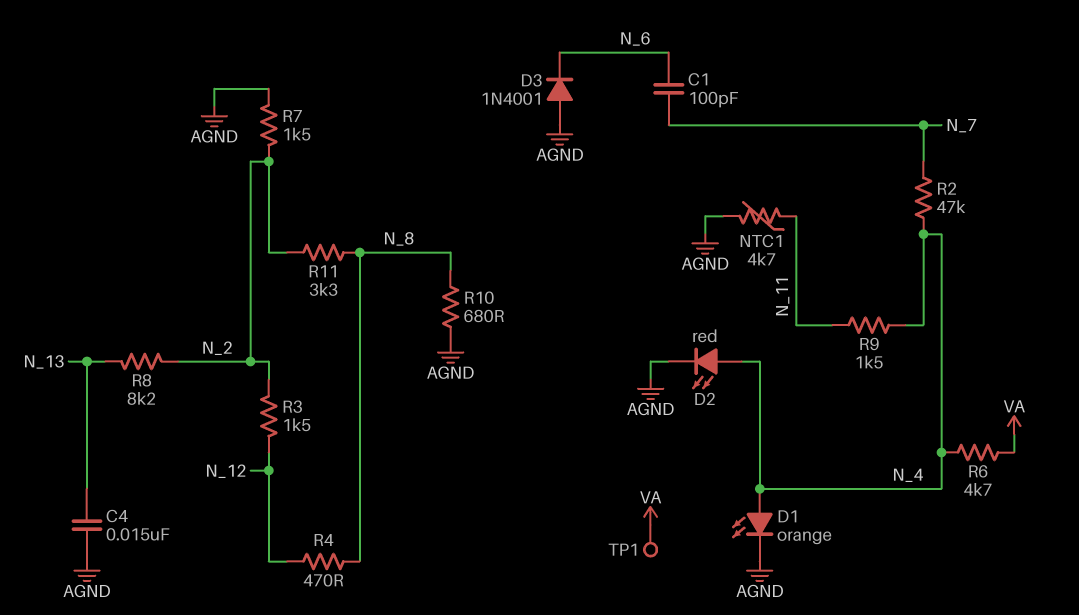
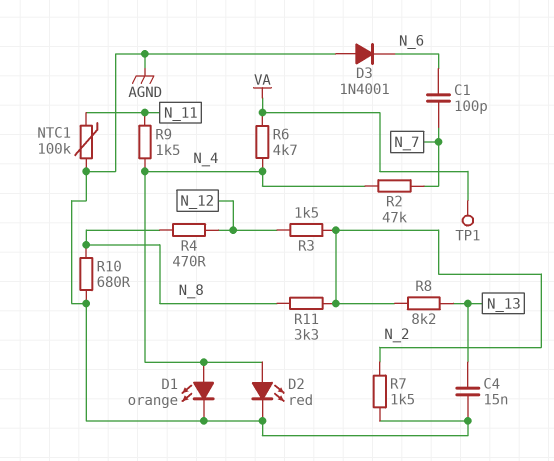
NTC1: 4.7k (AGND, N_11) -> 100k (AGND, N_11)

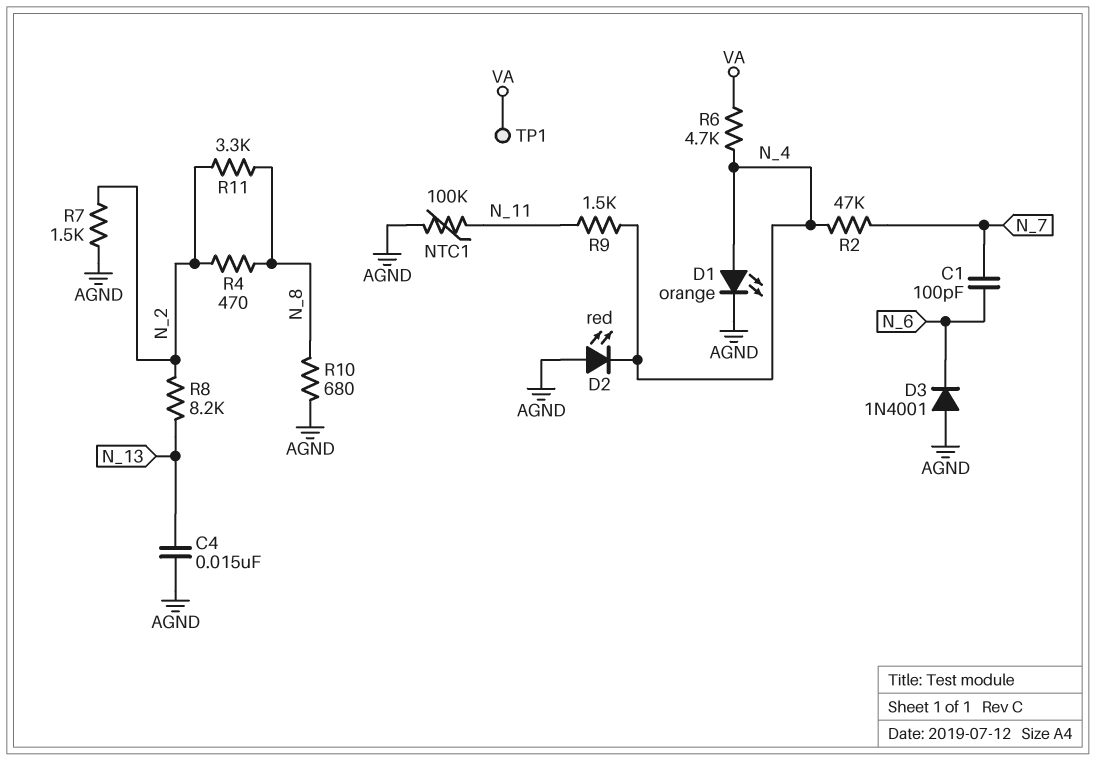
D2: LED red (A N_4, K AGND) -> LED red (A AGND, K N_4)
R3: 1.5k (N_2, N_12) -> none
R4: 470 (N_8, N_12) -> 470 (N_2, N_8)

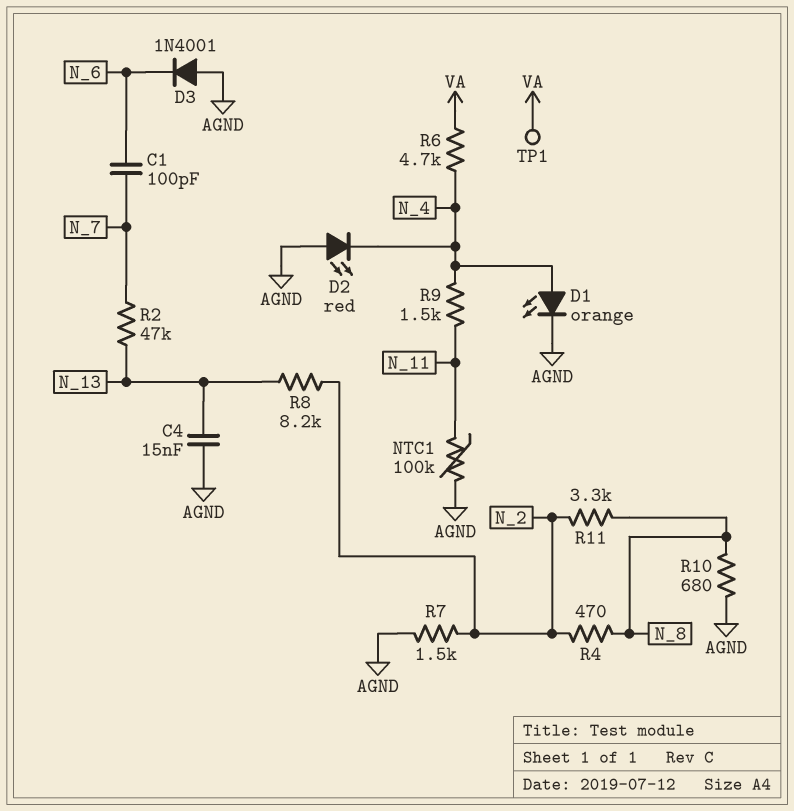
R2: 47k (N_4, N_7) -> 47k (N_7, N_13)

